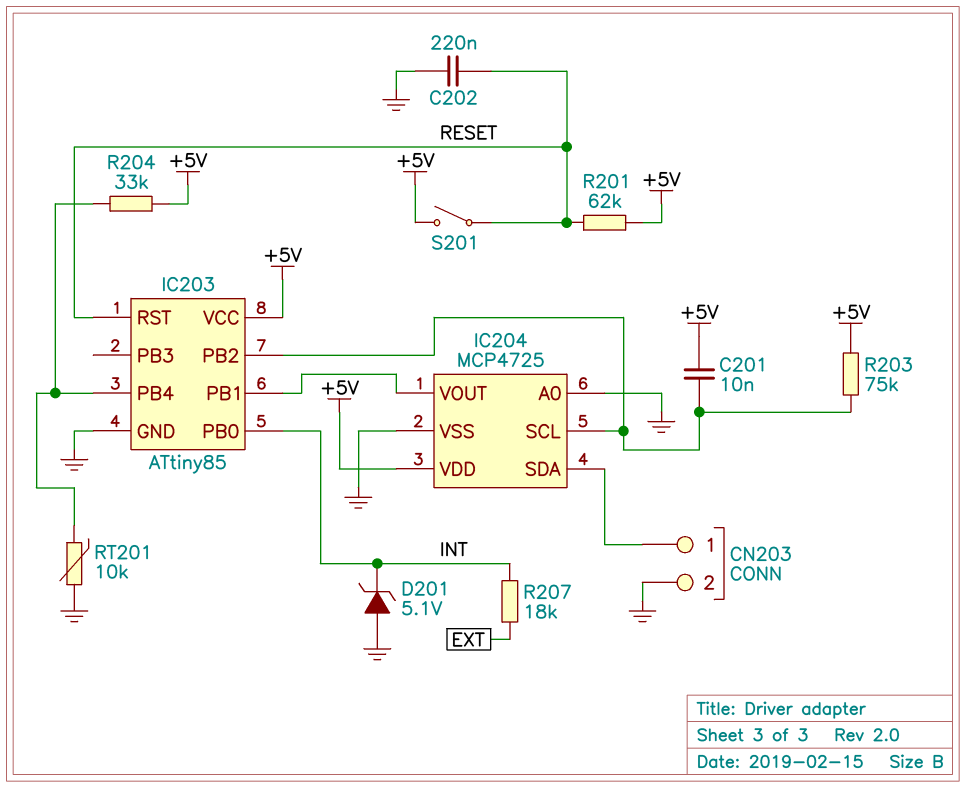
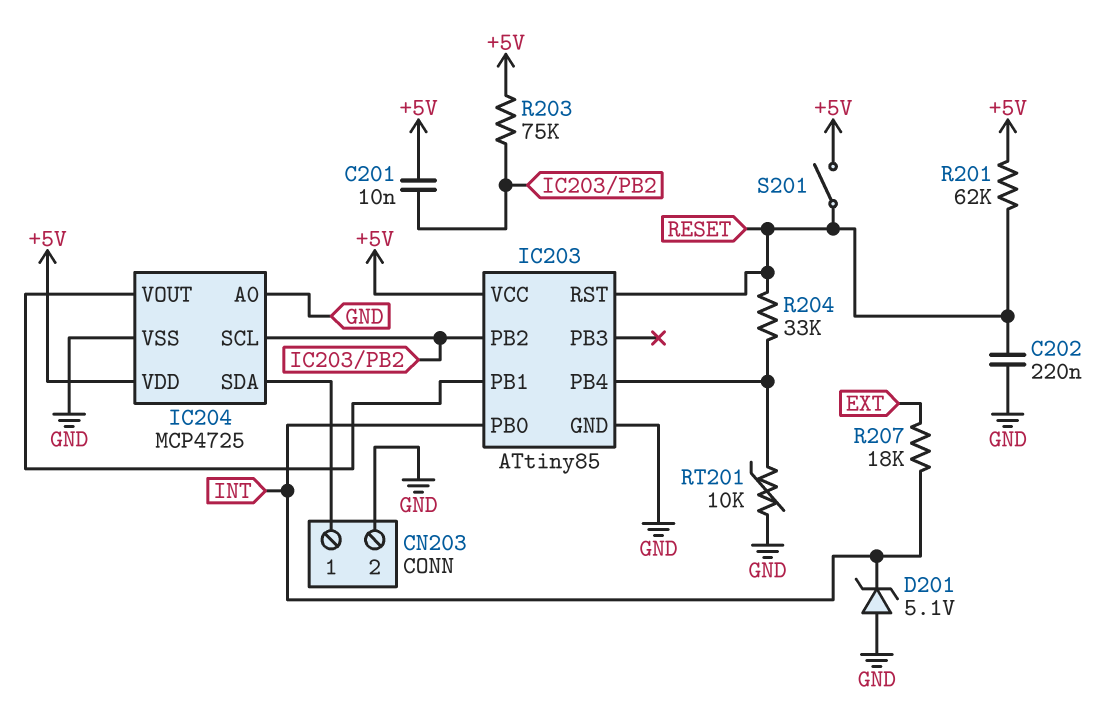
R204: 33k (+5V, IC203/PB4) -> 33k (IC203/PB4, RESET)

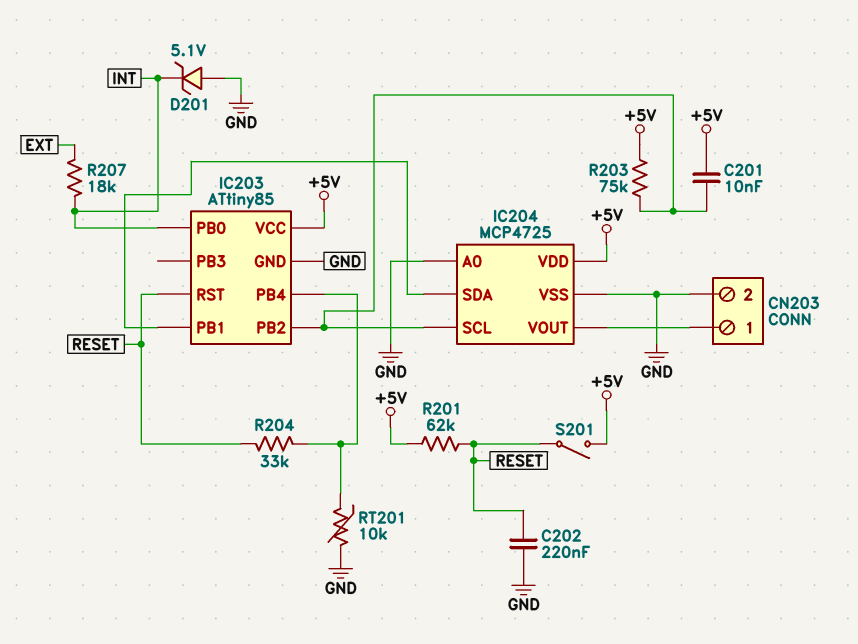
IC204 pin SDA: CN203/1 -> IC203/PB1
IC204 pin VOUT: IC203/PB1 -> CN203/1

